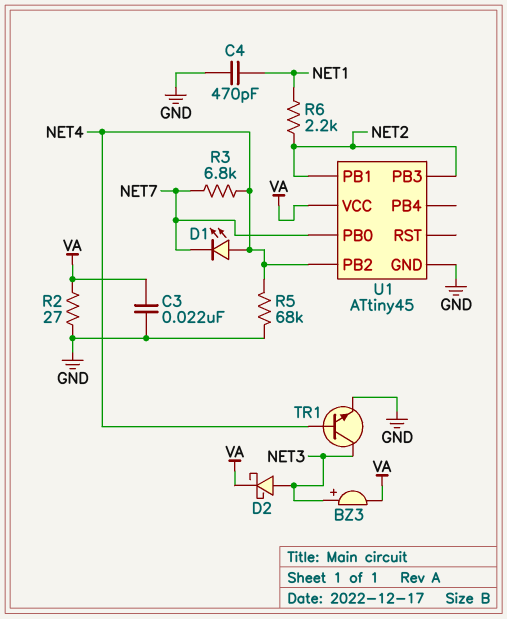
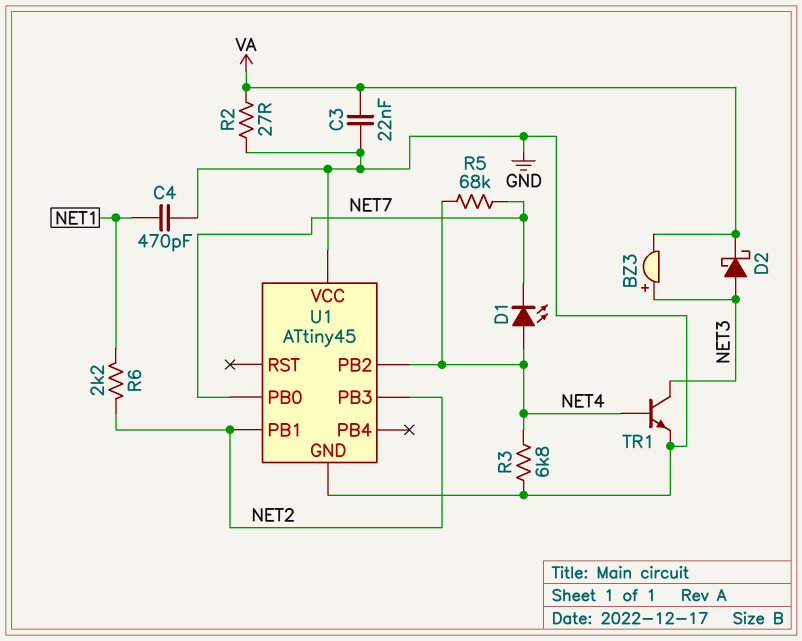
R3: 6.8k (NET4, NET7) -> 6.8k (GND, NET4)
R5: 68k (GND, NET4) -> 68k (NET4, NET7)
U1 pin VCC: VA -> GND

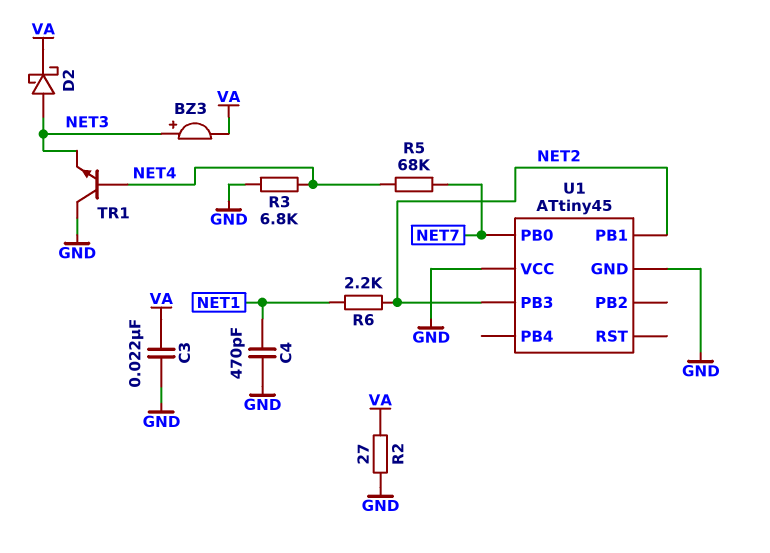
D1: LED (A NET4, K NET7) -> none
TR1: NPN (B NET4, C NET3, E GND) -> NPN (B NET4, C GND, E NET3)
U1 pin PB2: NET4 -> none

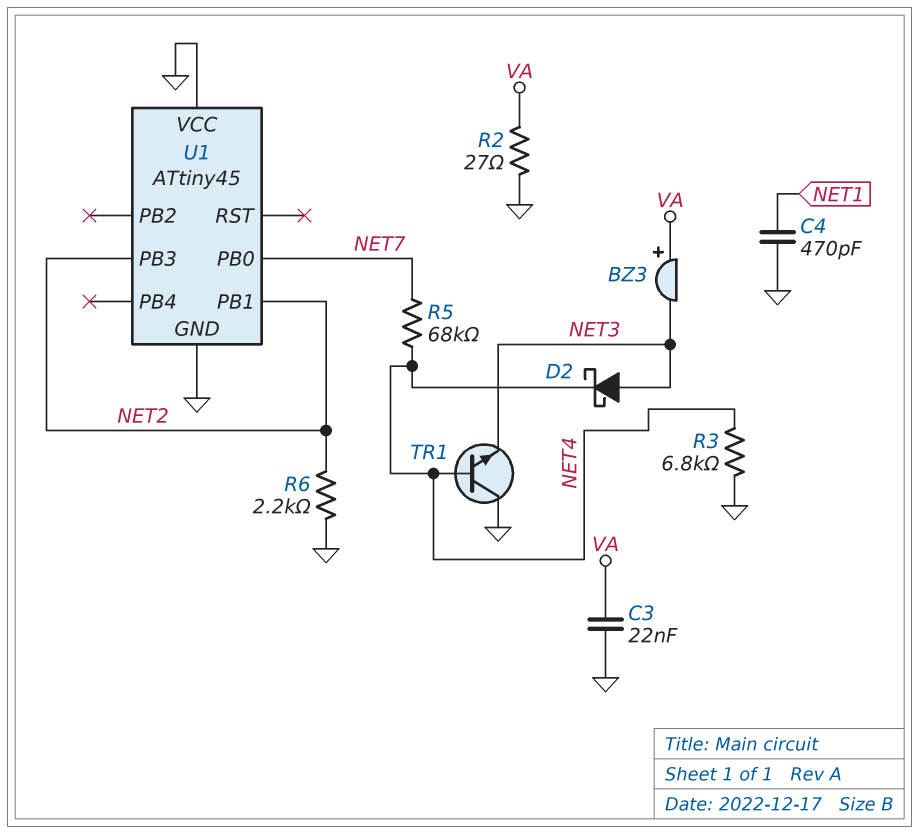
BZ3: buzzer (plus NET3, minus VA) -> buzzer (plus VA, minus NET3)
D2: schottky (A NET3, K VA) -> schottky (A NET3, K NET4)
R6: 2.2k (NET1, NET2) -> 2.2k (GND, NET2)

